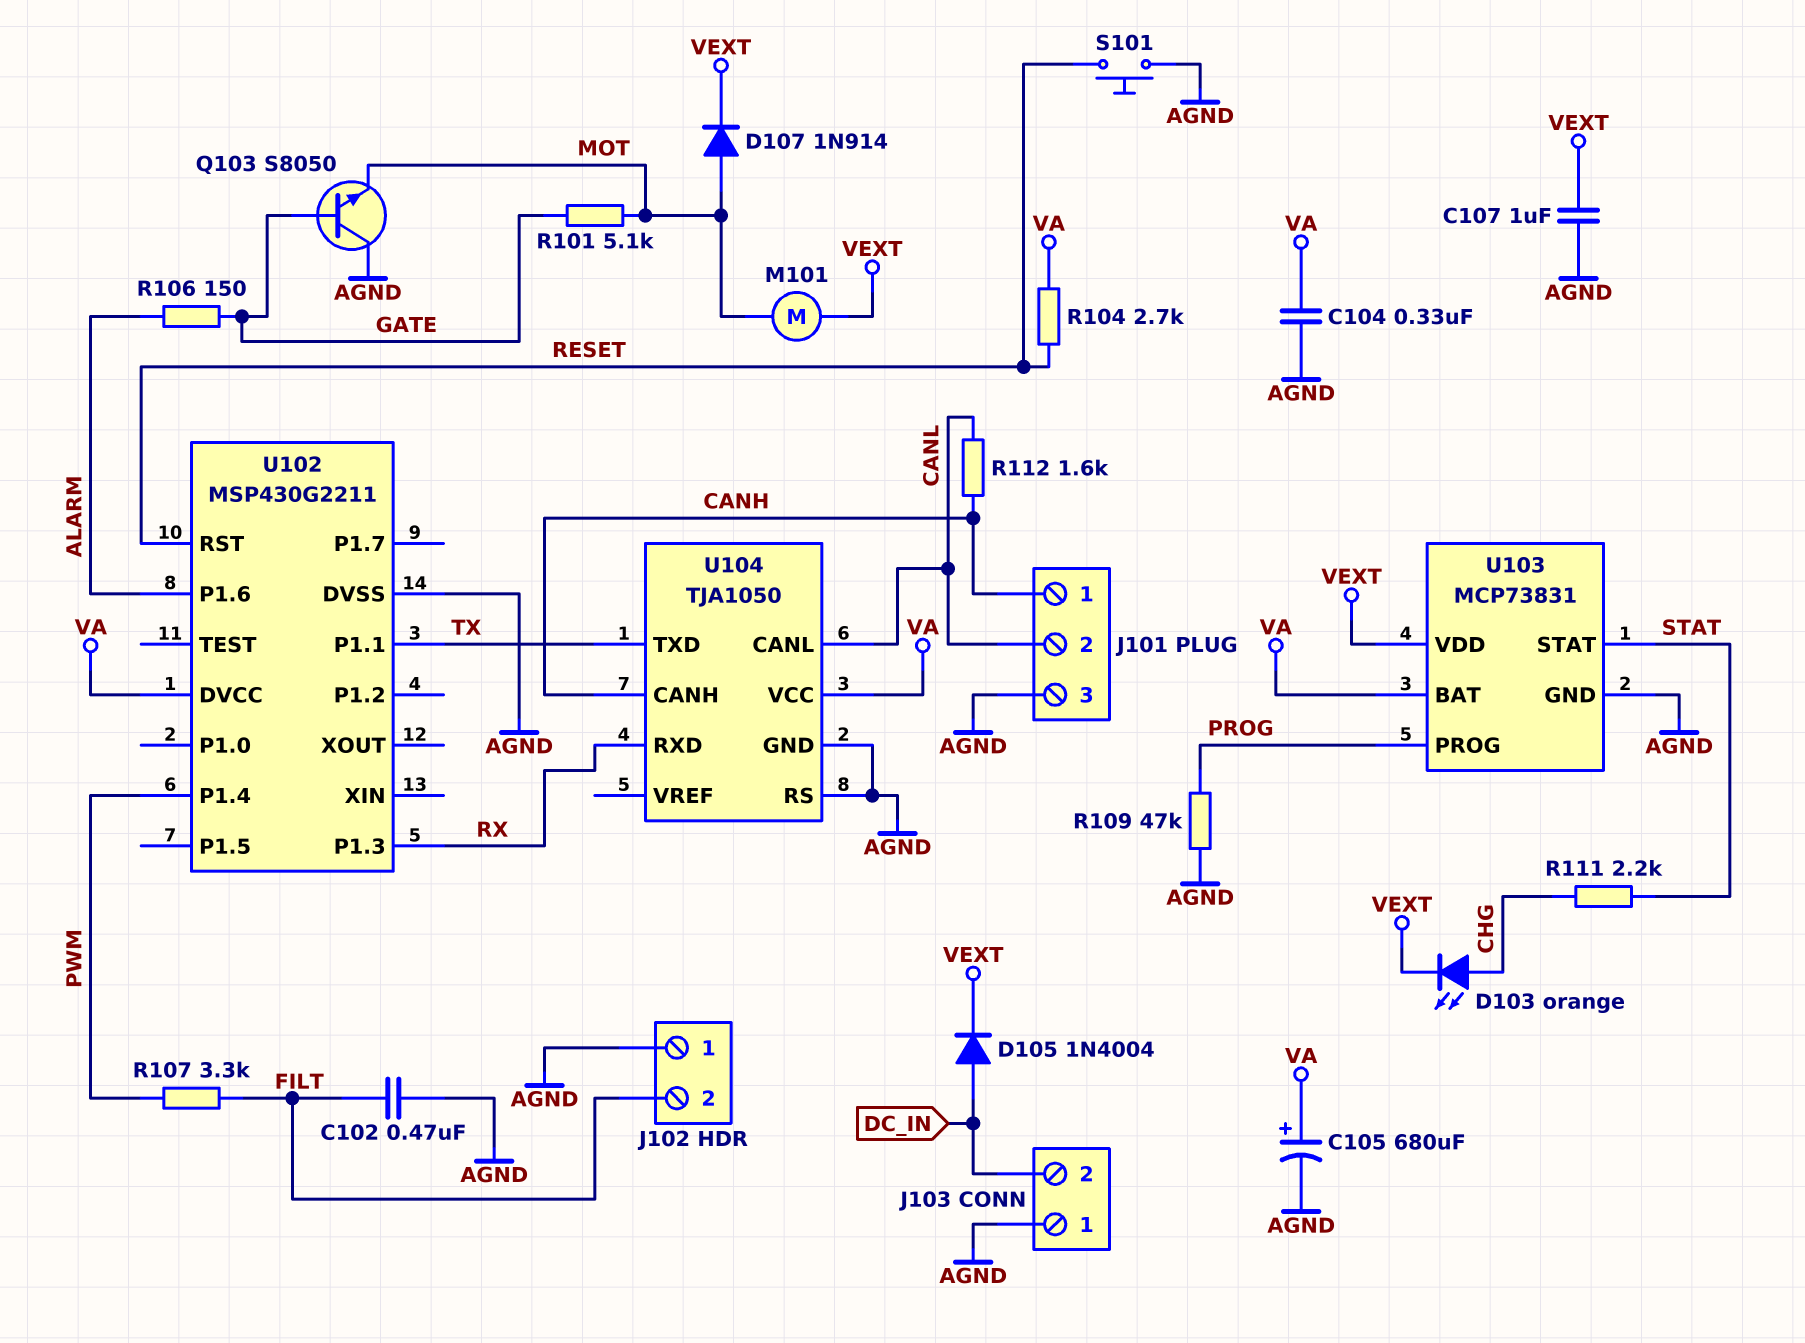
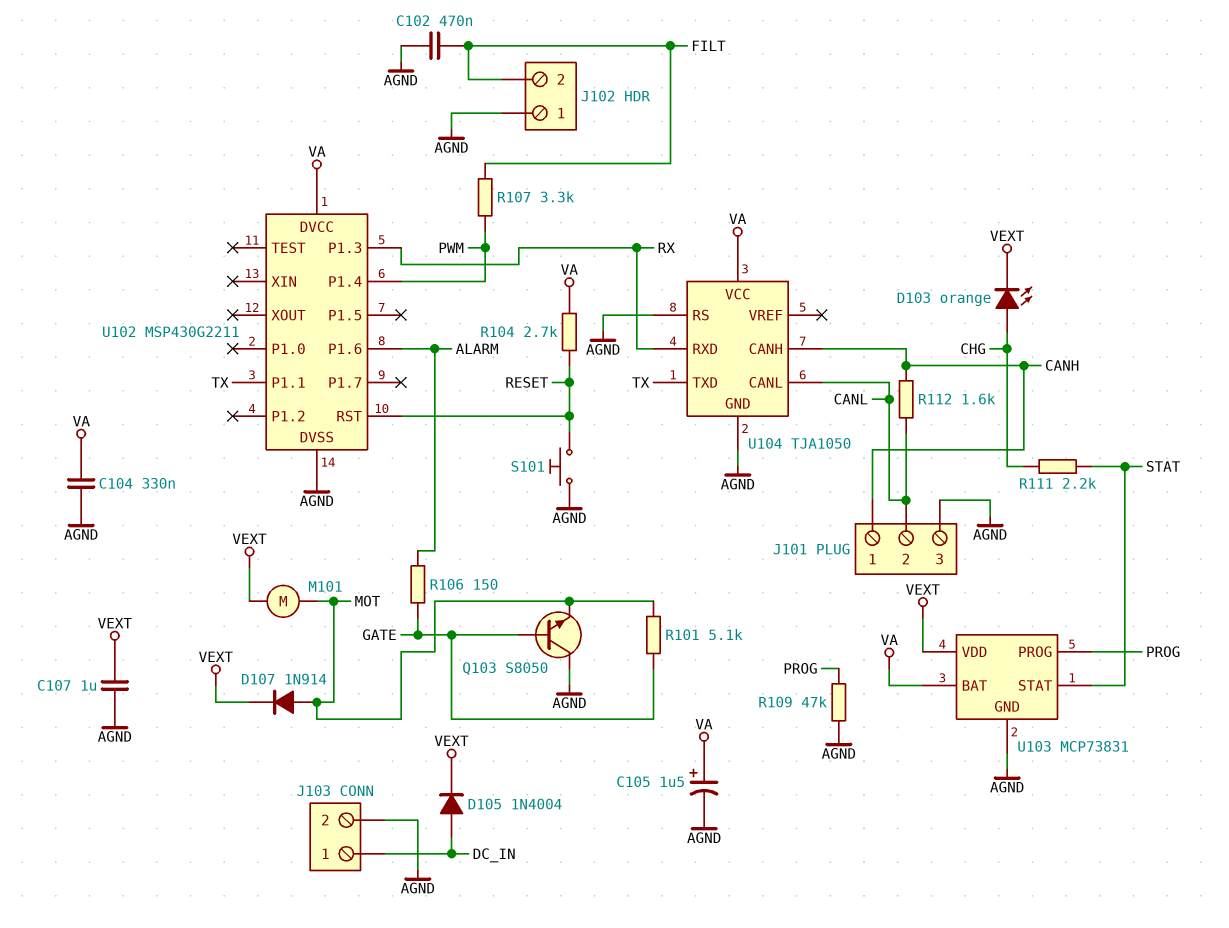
C105: 680uF (plus VA, minus AGND) -> 1.5uF (plus VA, minus AGND)
J103 pin 1: AGND -> DC_IN
J103 pin 2: DC_IN -> AGND

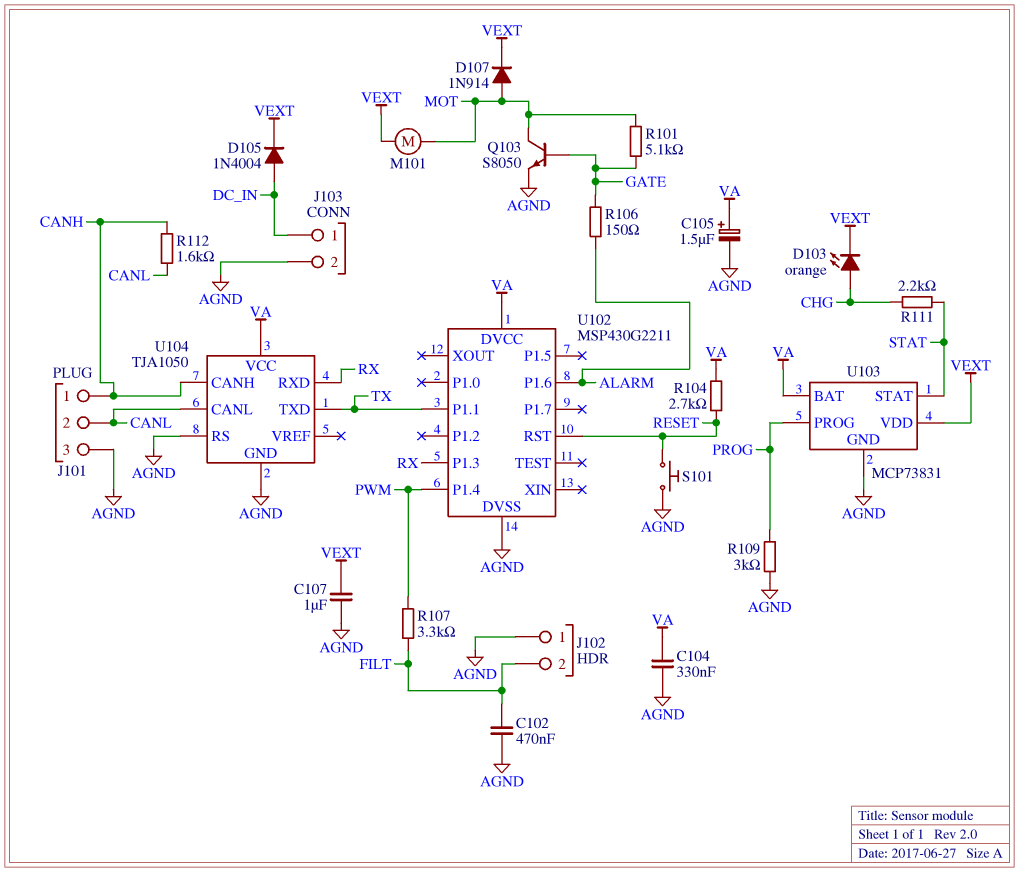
Q103: NPN S8050 (B GATE, C AGND, E MOT) -> NPN S8050 (B GATE, C MOT, E AGND)
R109: 47k (AGND, PROG) -> 3k (AGND, PROG)

